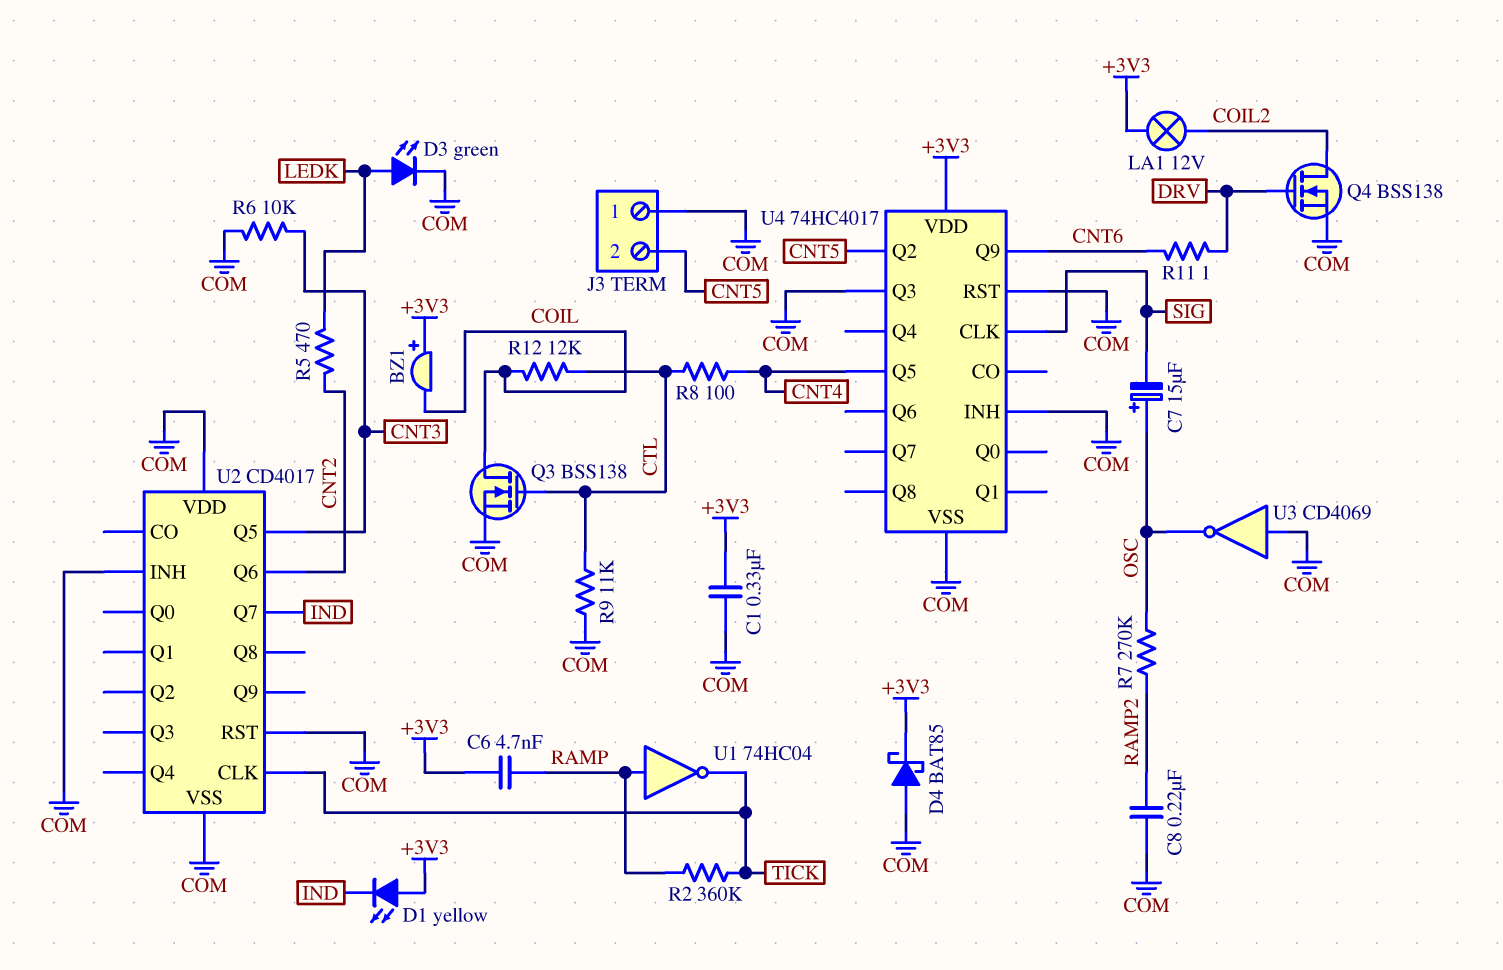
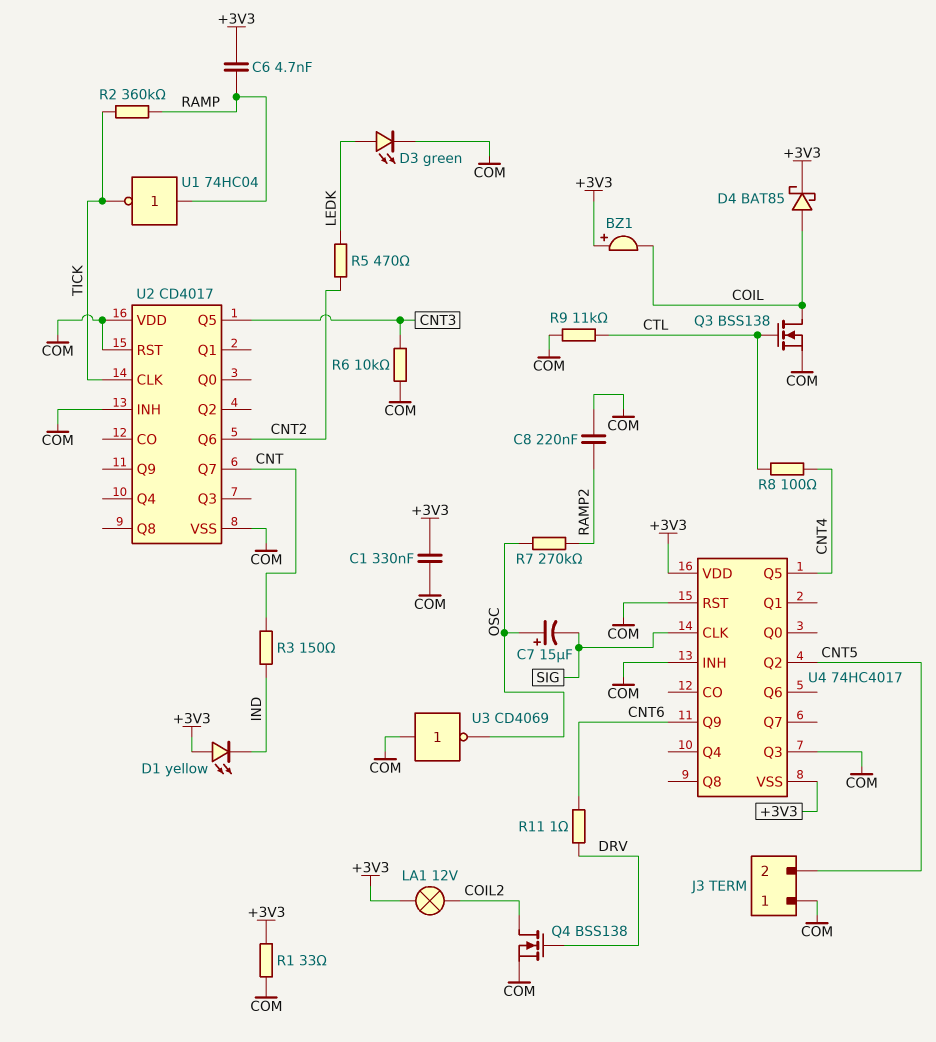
D4: schottky BAT85 (A COM, K +3V3) -> schottky BAT85 (A COIL, K +3V3)
R1: none -> 33 (+3V3, COM)
R3: none -> 150 (CNT, IND)
R12: 12k (COIL, CTL) -> none
U2 pin Q7: IND -> CNT
U4 pin VSS: COM -> +3V3

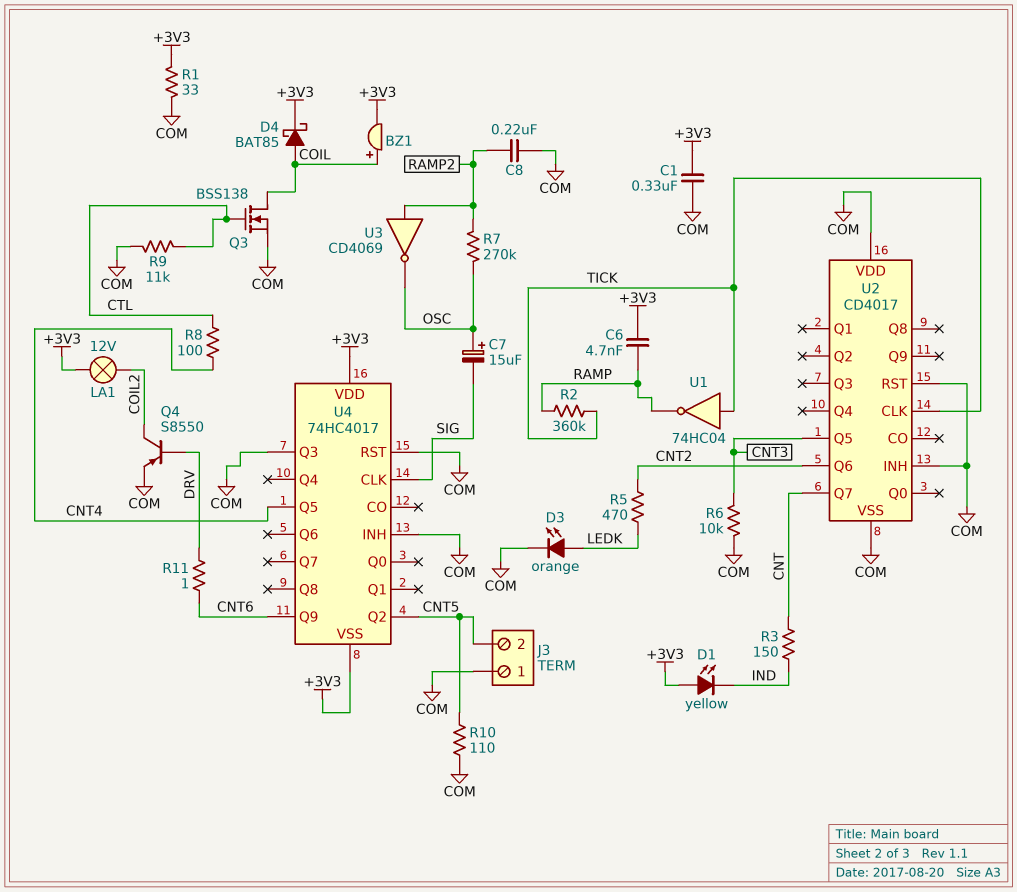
BZ1: buzzer (plus +3V3, minus COIL) -> buzzer (plus COIL, minus +3V3)
D3: LED green (A LEDK, K COM) -> LED orange (A LEDK, K COM)
Q4: NMOS BSS138 (G DRV, D COIL2, S COM) -> PNP S8550 (B DRV, C COIL2, E COM)
R10: none -> 110 (CNT5, COM)
U1: NOT 74HC04 (in RAMP, out TICK) -> NOT 74HC04 (in TICK, out RAMP)
U3: NOT CD4069 (in COM, out OSC) -> NOT CD4069 (in RAMP2, out OSC)

